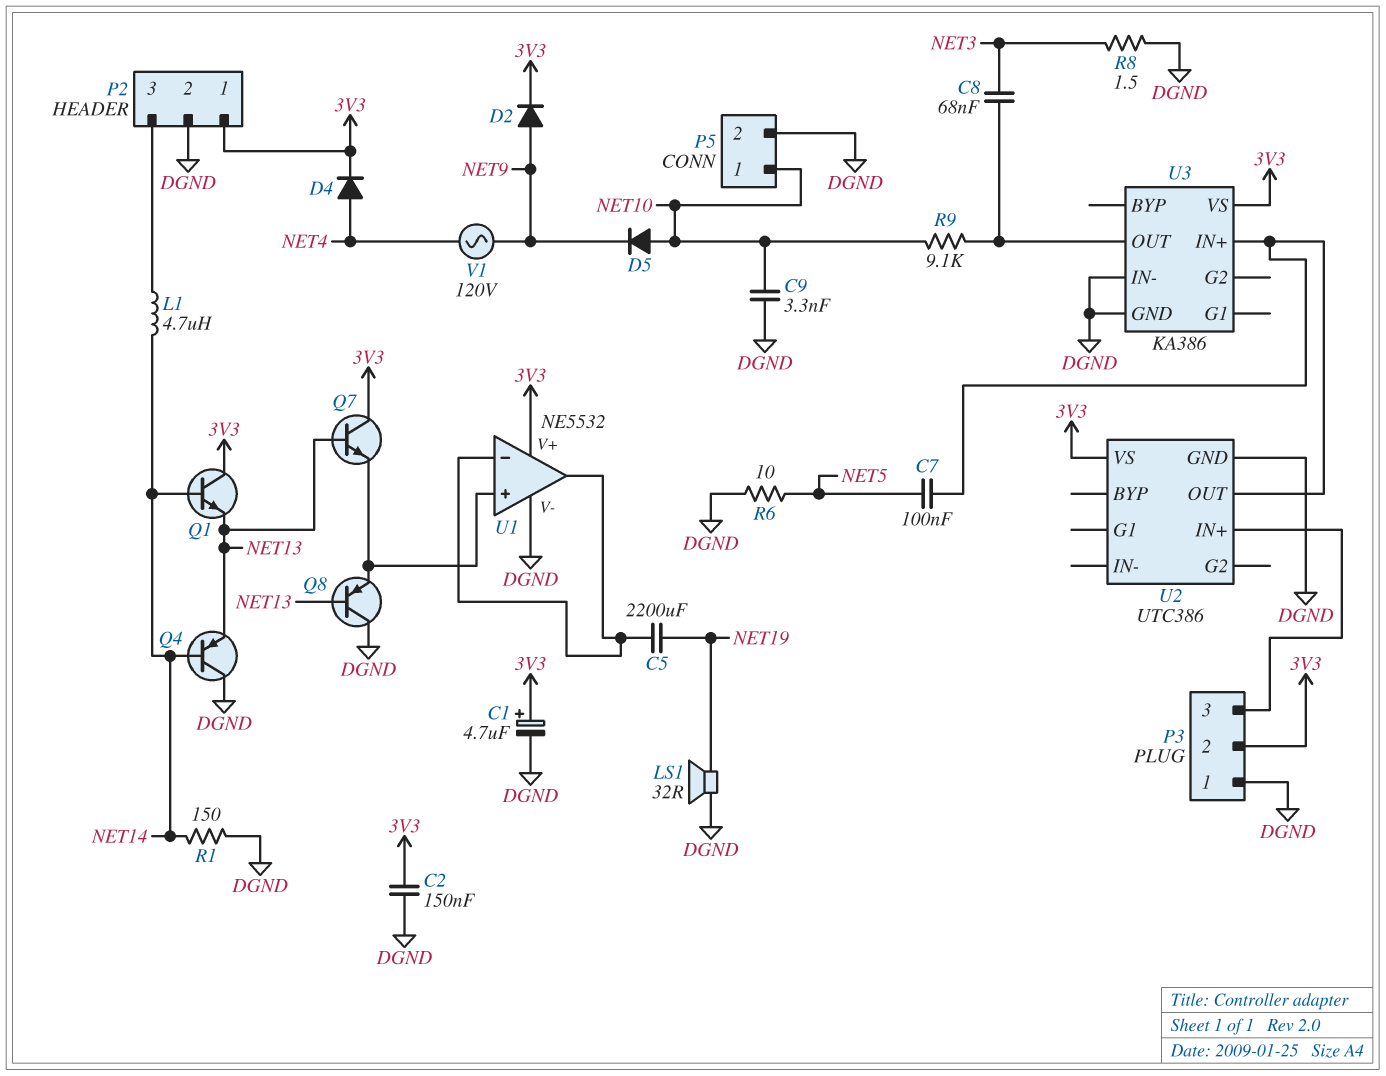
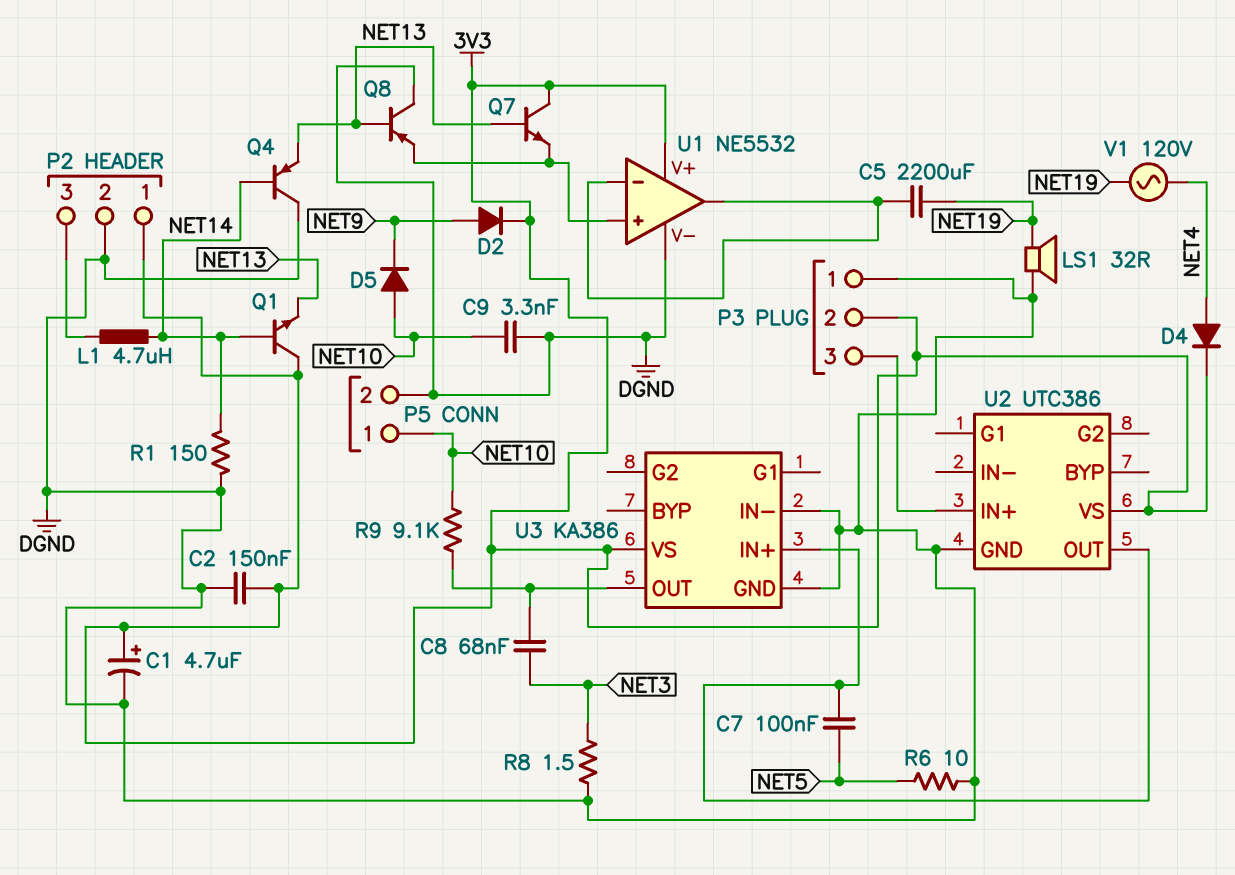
V1: AC 120V (NET4, NET9) -> AC 120V (NET4, NET19)

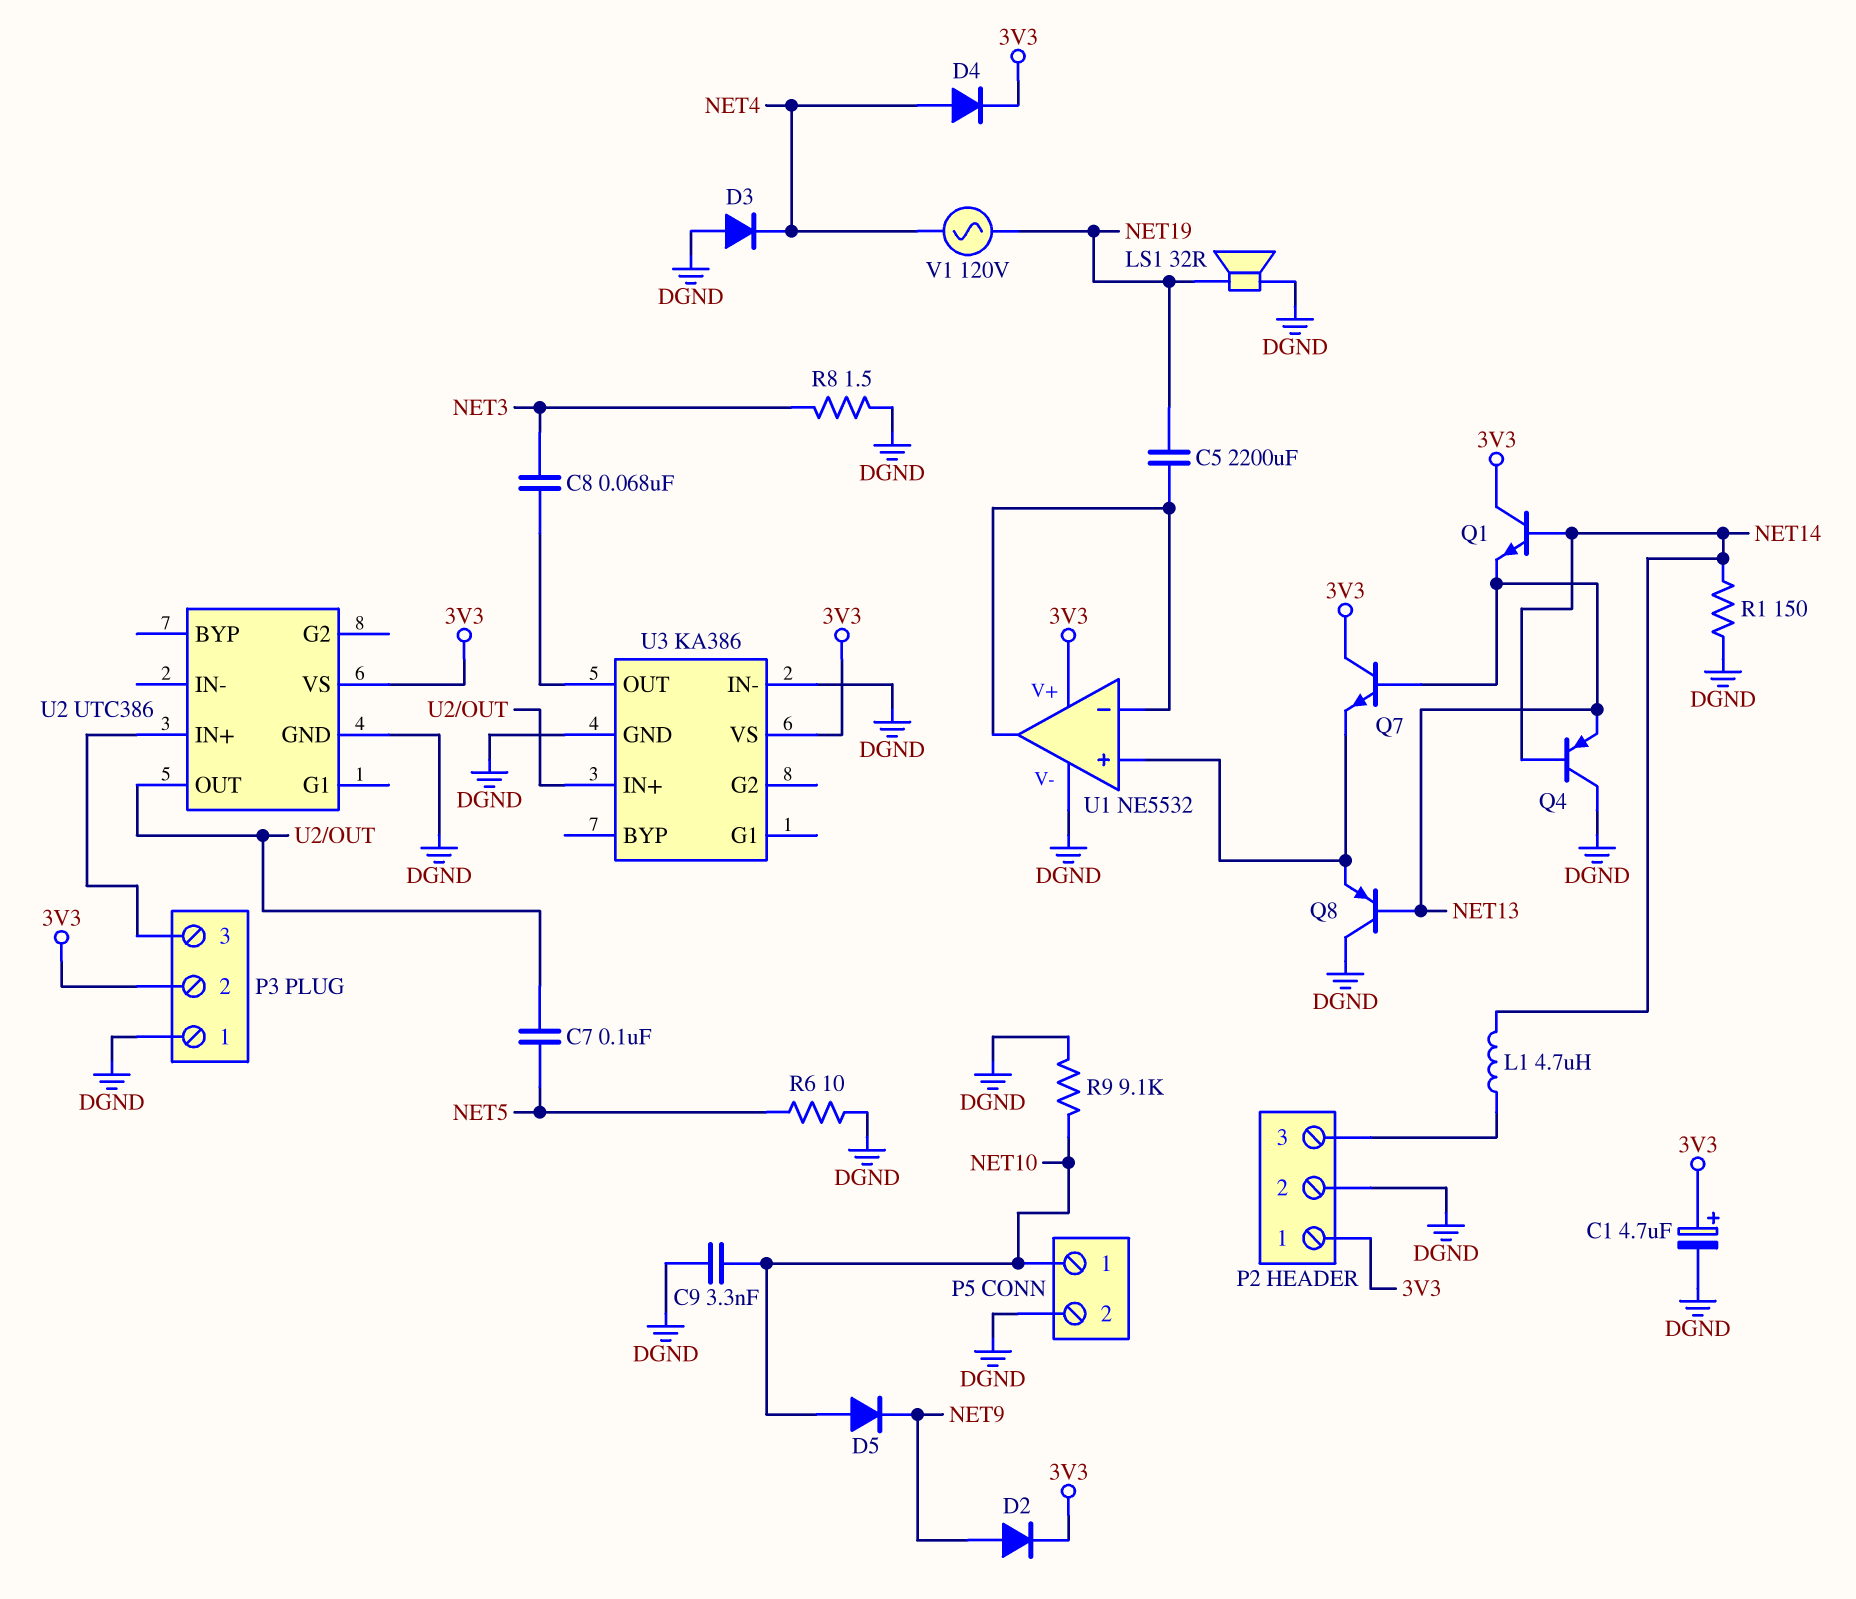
C2: 150nF (3V3, DGND) -> none
D3: none -> diode (A DGND, K NET4)
R9: 9.1k (NET10, U3/OUT) -> 9.1k (DGND, NET10)

